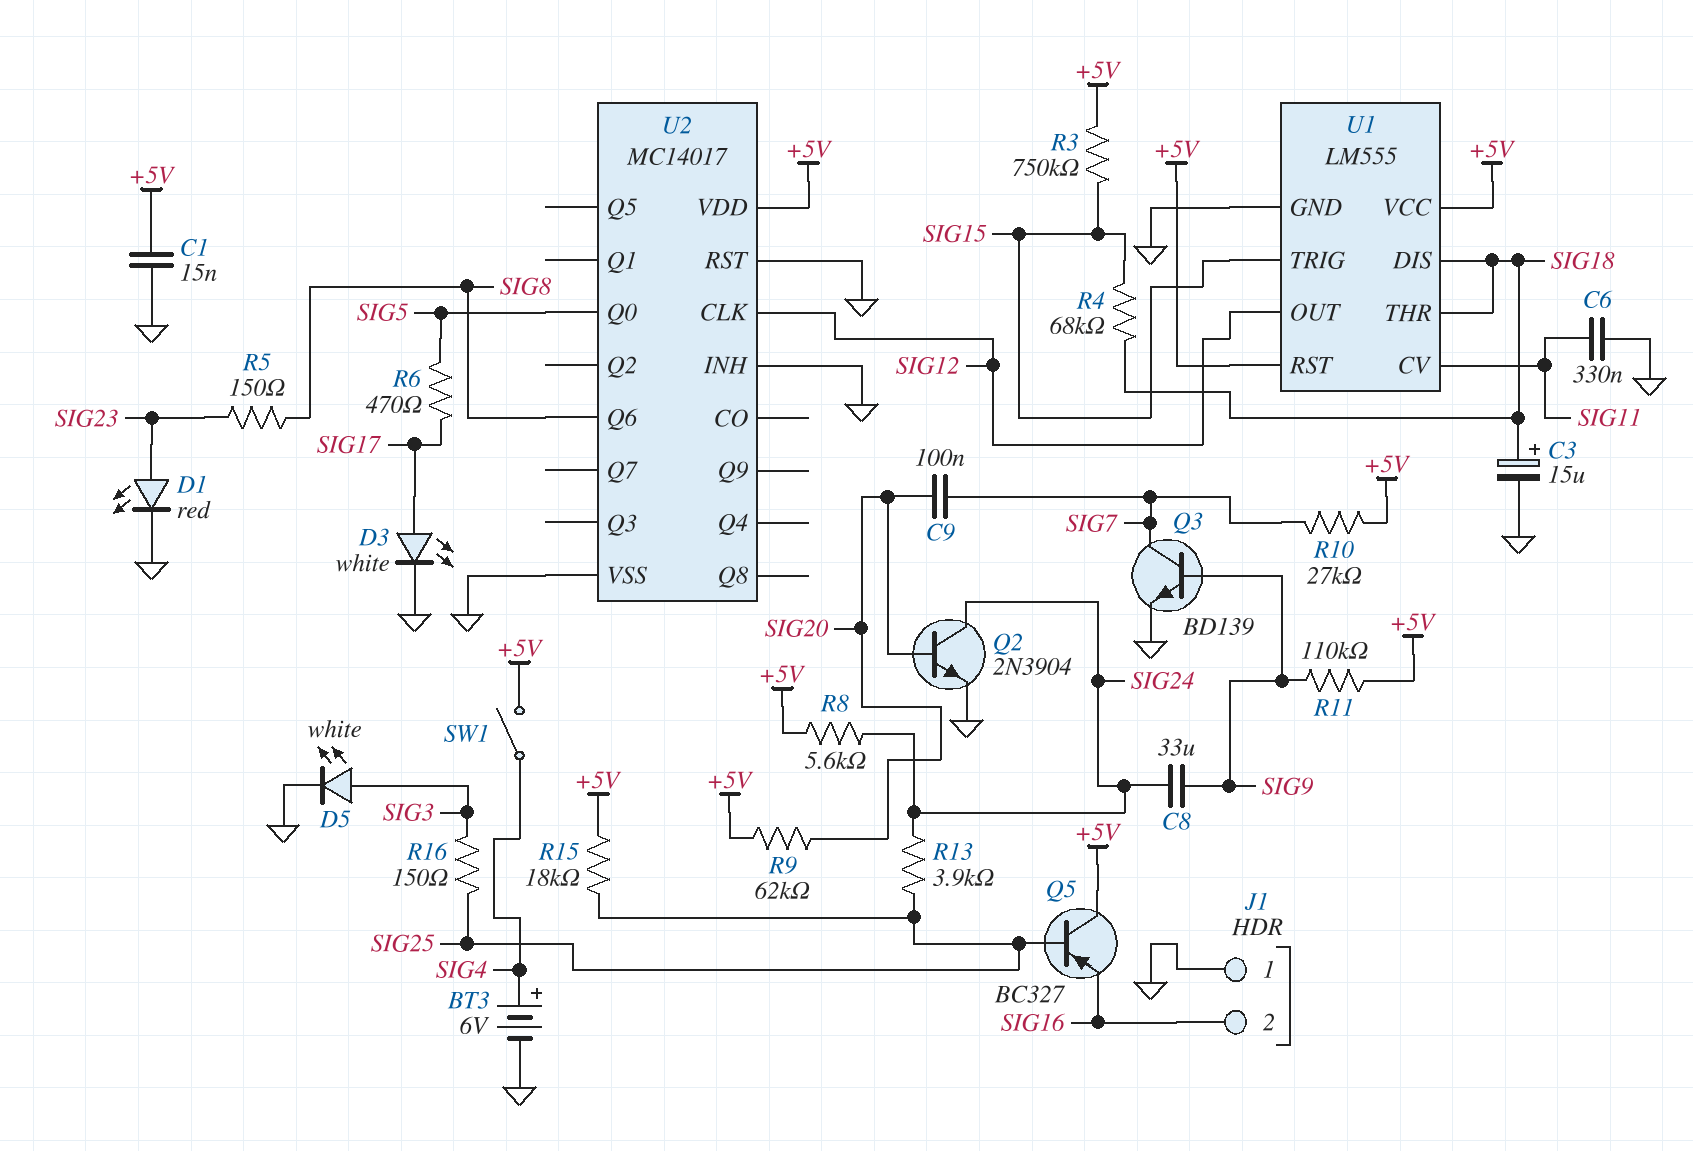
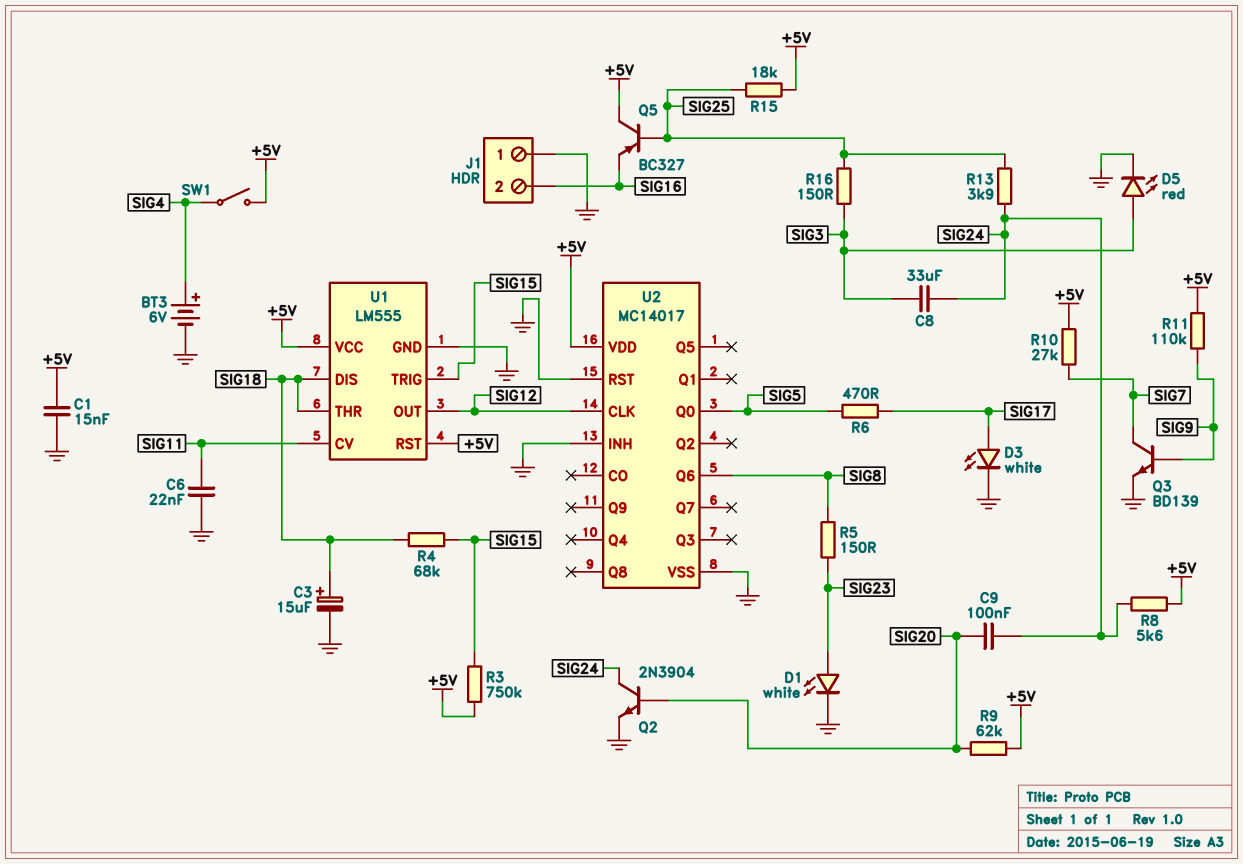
C6: 330nF (GND, SIG11) -> 22nF (GND, SIG11)
C8: 33uF (SIG9, SIG24) -> 33uF (SIG3, SIG24)
C9: 100nF (SIG7, SIG20) -> 100nF (SIG20, SIG24)
D1: LED red (A SIG23, K GND) -> LED white (A SIG23, K GND)
D5: LED white (A SIG3, K GND) -> LED red (A SIG3, K GND)

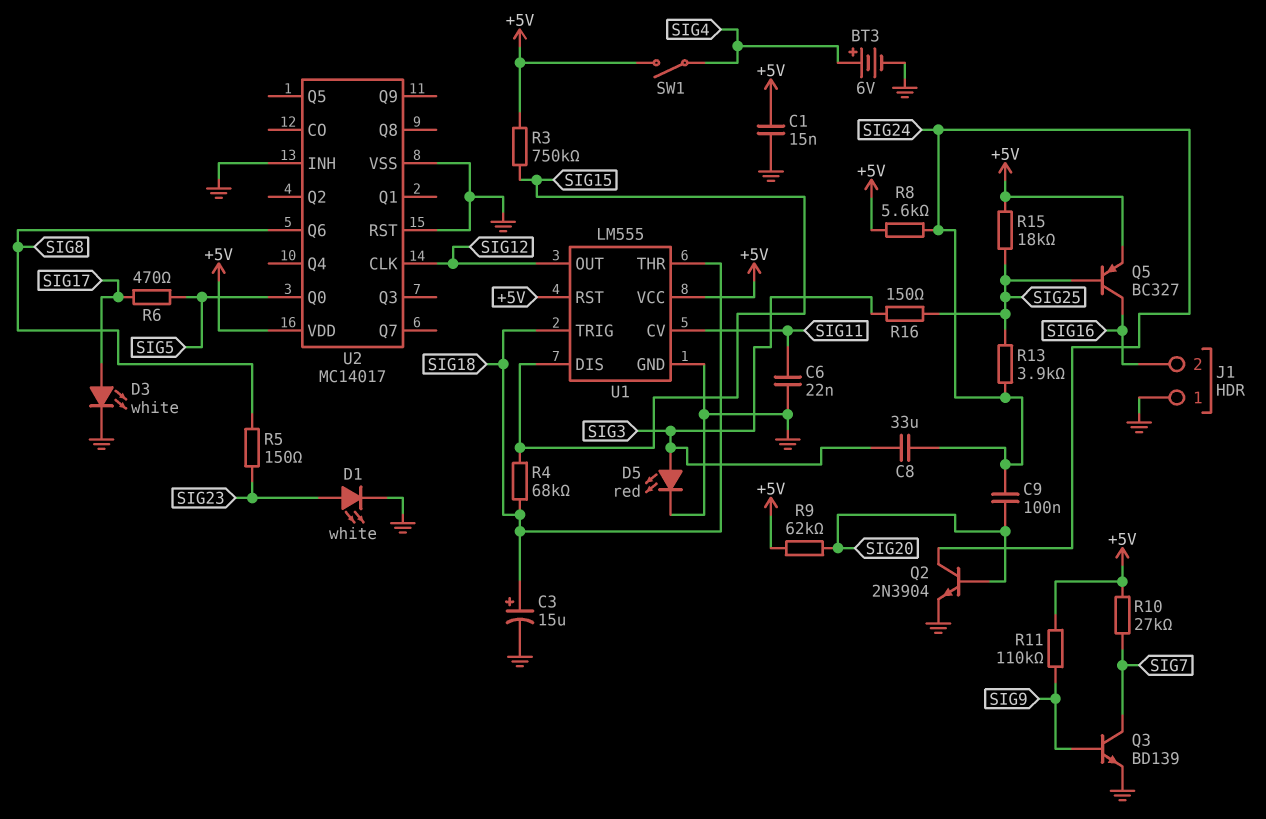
Q5: PNP BC327 (B SIG25, C +5V, E SIG16) -> PNP BC327 (B SIG25, C SIG16, E +5V)
U1 pin DIS: SIG18 -> SIG15
U1 pin TRIG: SIG15 -> SIG18

